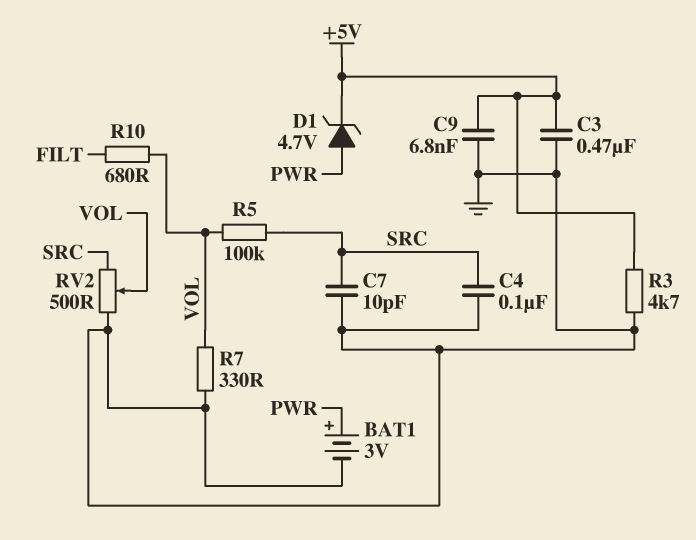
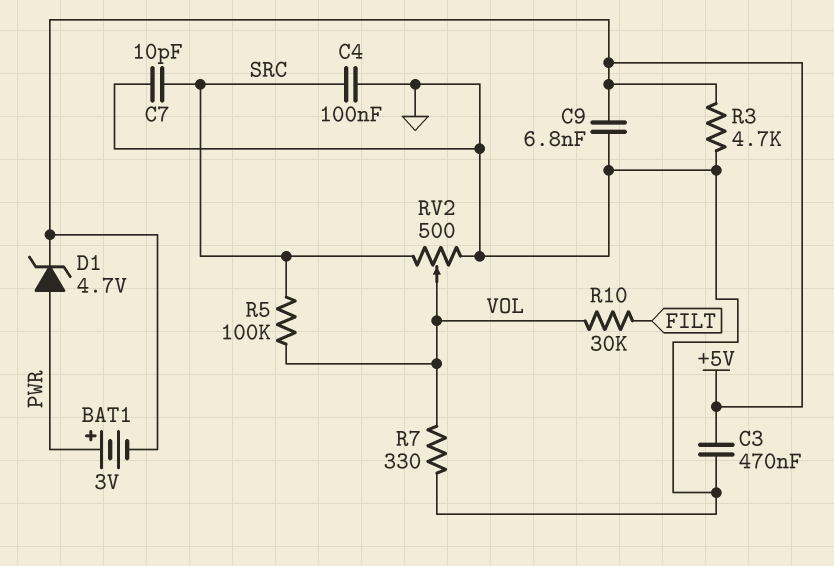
BAT1: 3V (plus PWR, minus GND) -> 3V (plus PWR, minus +5V)
R10: 680 (FILT, VOL) -> 30k (FILT, VOL)

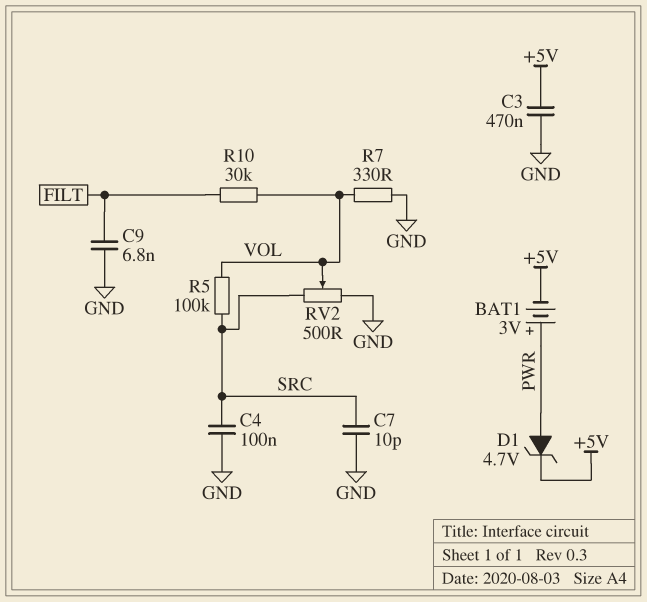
C9: 6.8nF (+5V, GND) -> 6.8nF (FILT, GND)
R3: 4.7k (+5V, GND) -> none

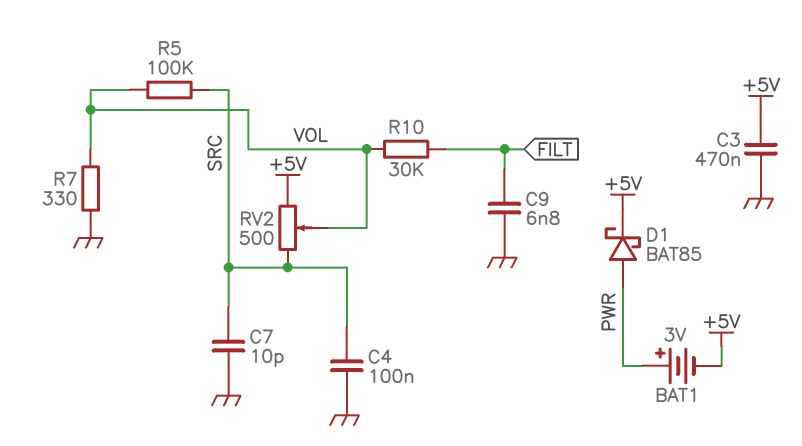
D1: zener 4.7V (A PWR, K +5V) -> schottky BAT85 (A PWR, K +5V)
RV2: 500 (GND, SRC, wiper VOL) -> 500 (+5V, SRC, wiper VOL)

